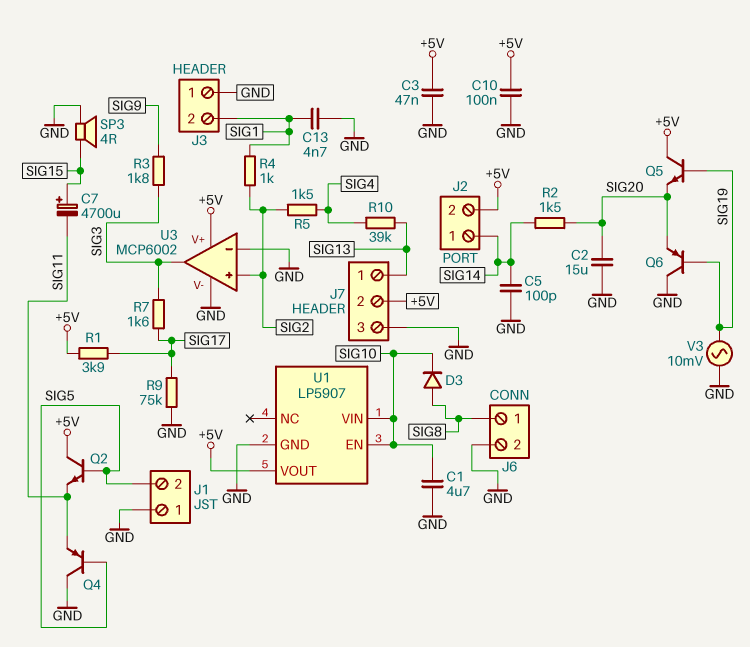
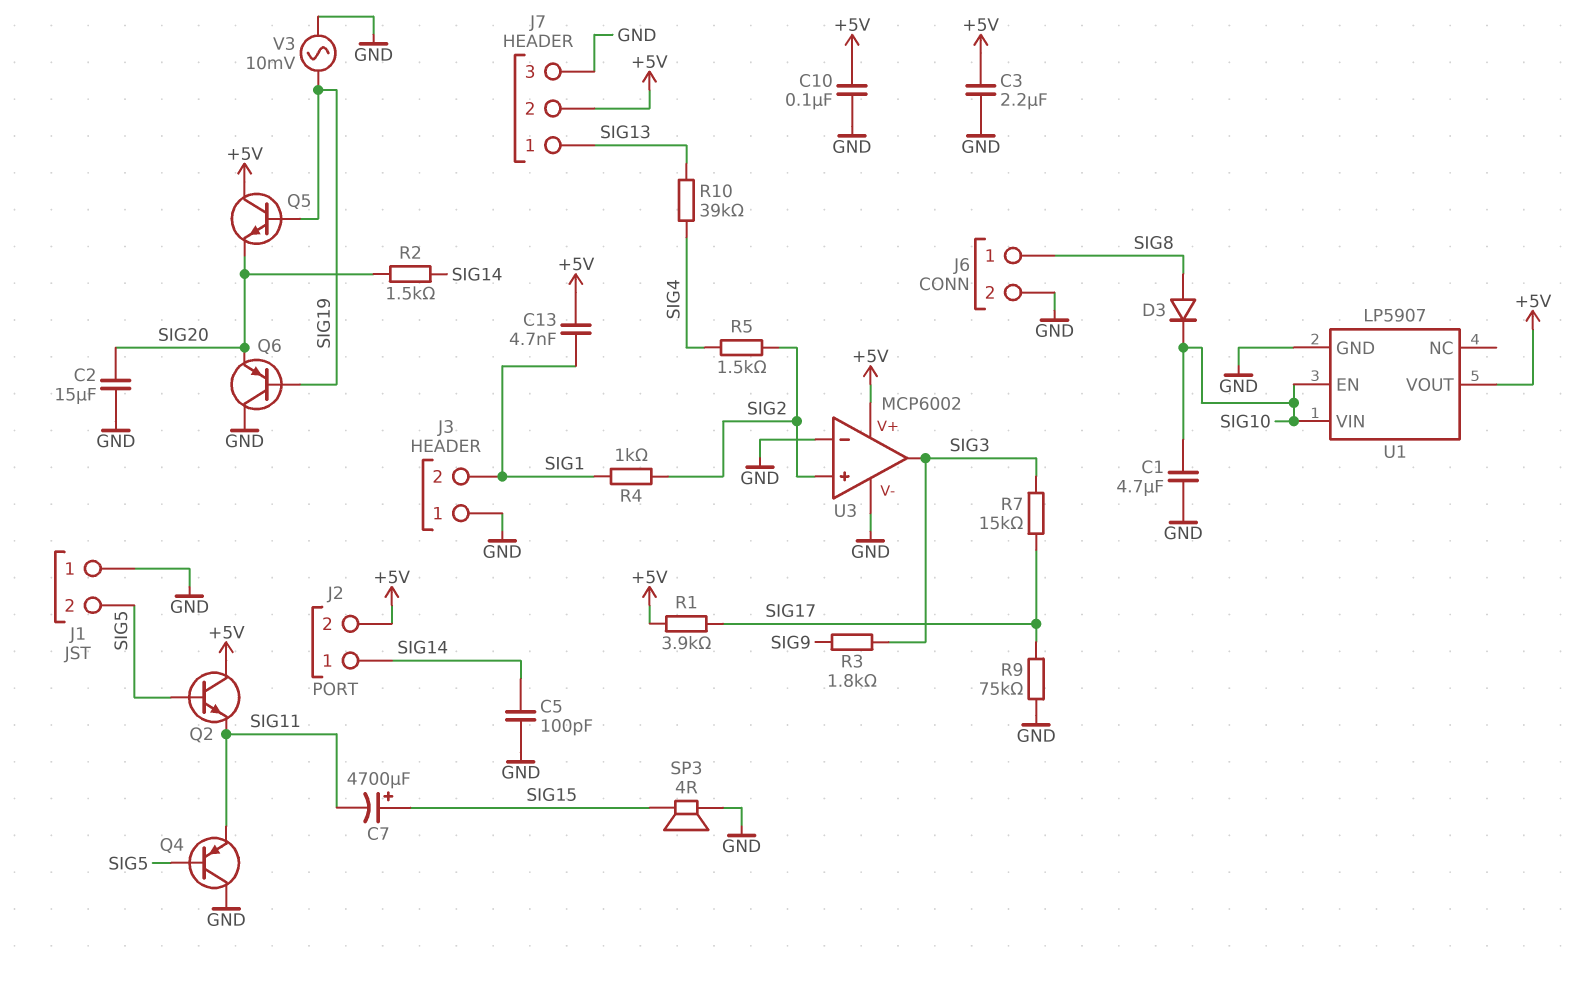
C3: 47nF (+5V, GND) -> 2.2uF (+5V, GND)
C13: 4.7nF (GND, SIG1) -> 4.7nF (+5V, SIG1)
R7: 1.6k (SIG3, SIG17) -> 15k (SIG3, SIG17)

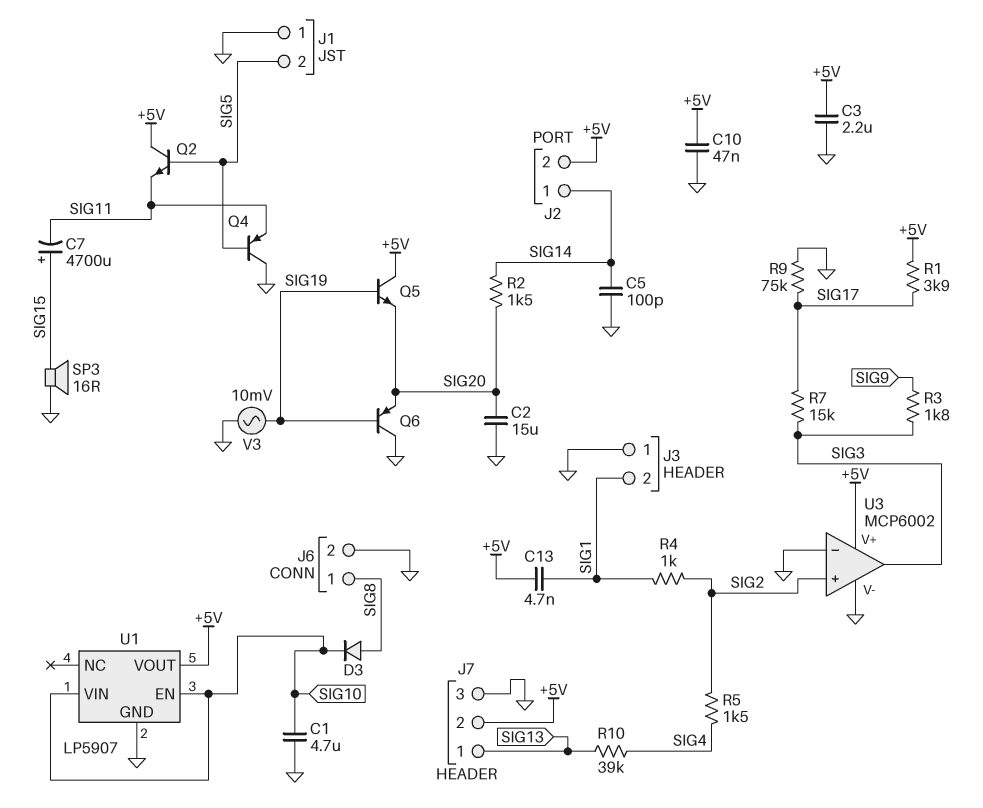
C10: 100nF (+5V, GND) -> 47nF (+5V, GND)
SP3: speaker 4R (GND, SIG15) -> speaker 16R (GND, SIG15)

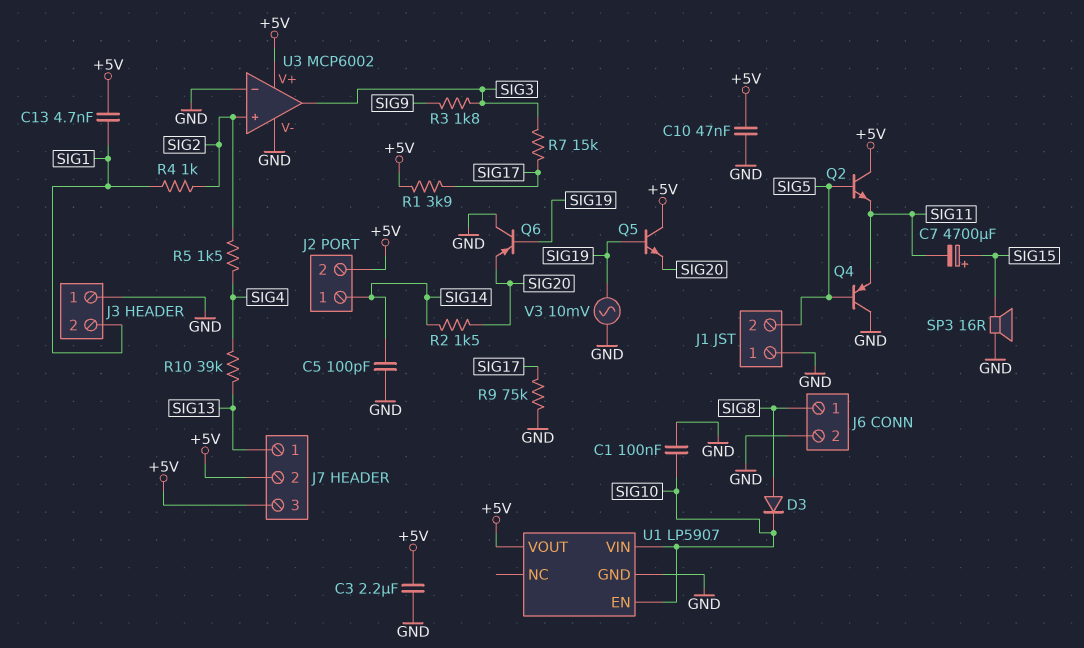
C1: 4.7uF (GND, SIG10) -> 100nF (GND, SIG10)
C2: 15uF (GND, SIG20) -> none
J7 pin 3: GND -> +5V

